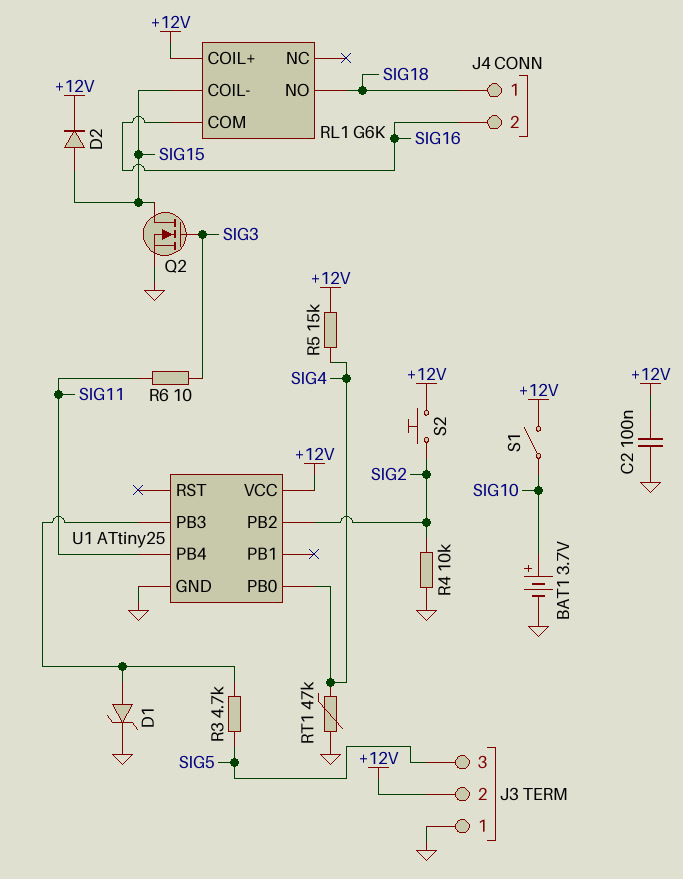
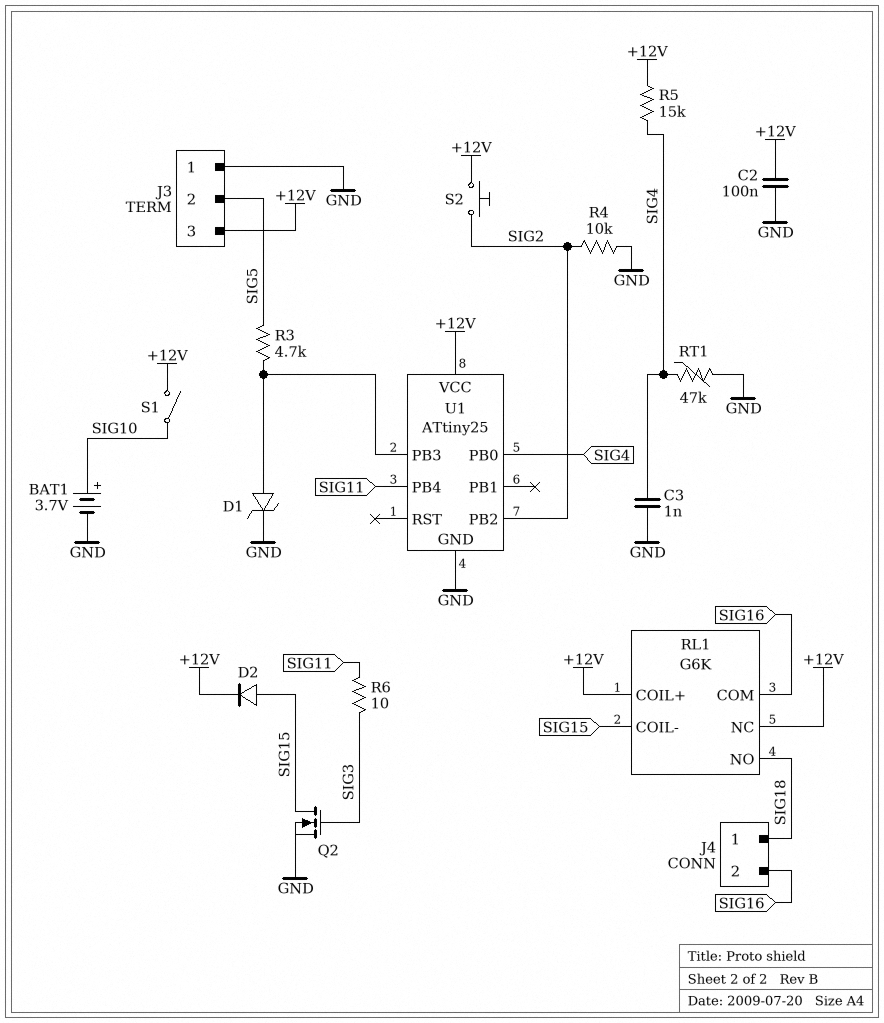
C3: none -> 1nF (GND, SIG4)
J3 pin 2: +12V -> SIG5
J3 pin 3: SIG5 -> +12V
RL1 pin NC: none -> +12V

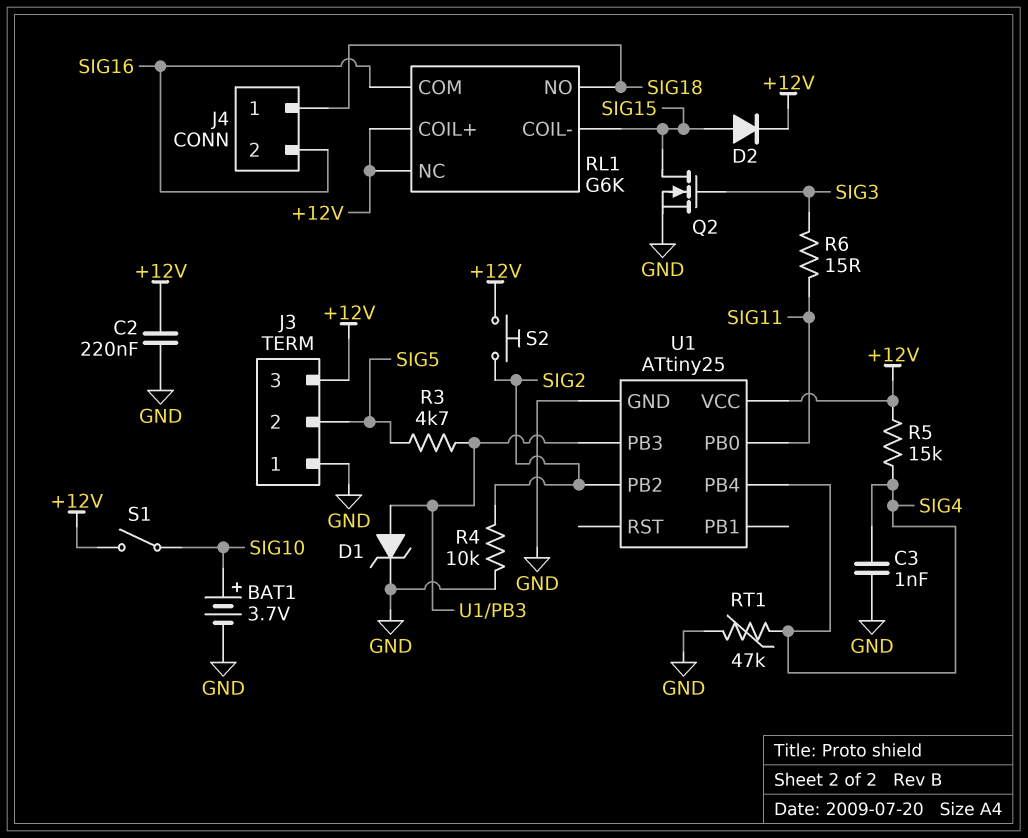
C2: 100nF (+12V, GND) -> 220nF (+12V, GND)
R6: 10 (SIG3, SIG11) -> 15 (SIG3, SIG11)
U1 pin PB0: SIG4 -> SIG11
U1 pin PB4: SIG11 -> SIG4

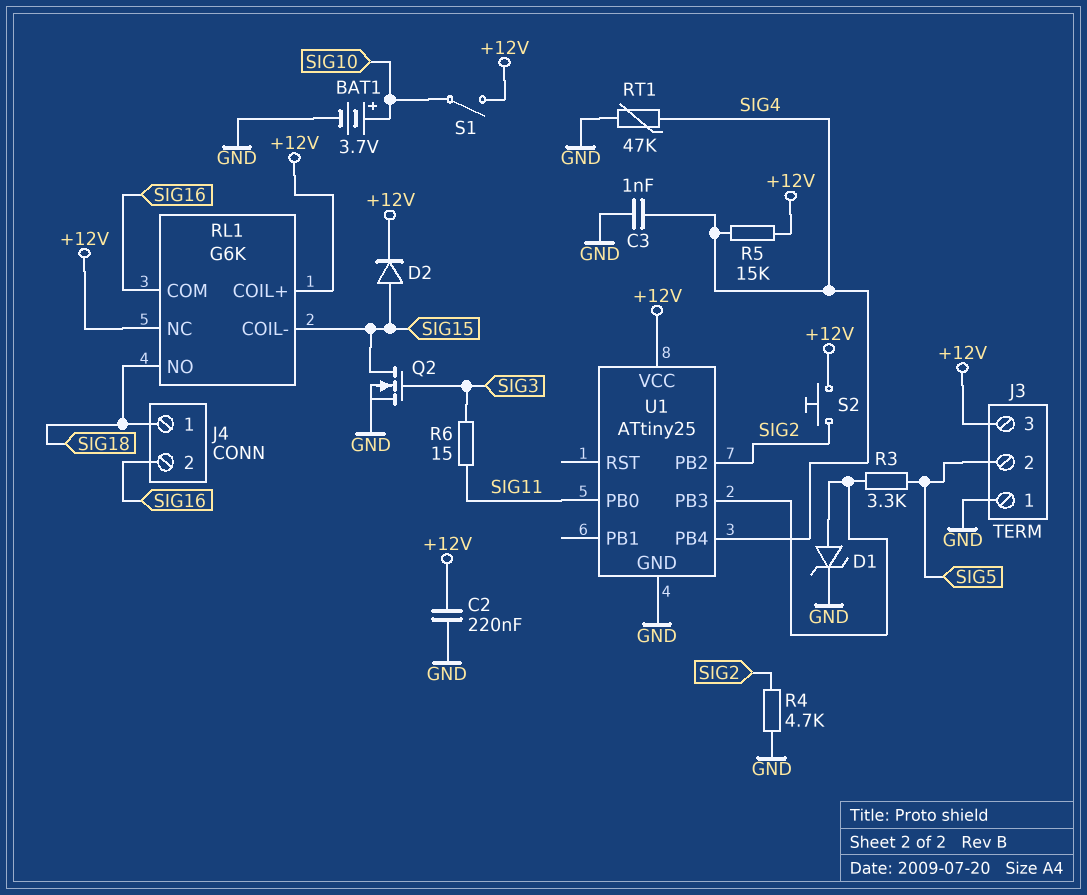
R3: 4.7k (SIG5, U1/PB3) -> 3.3k (SIG5, U1/PB3)
R4: 10k (GND, SIG2) -> 4.7k (GND, SIG2)

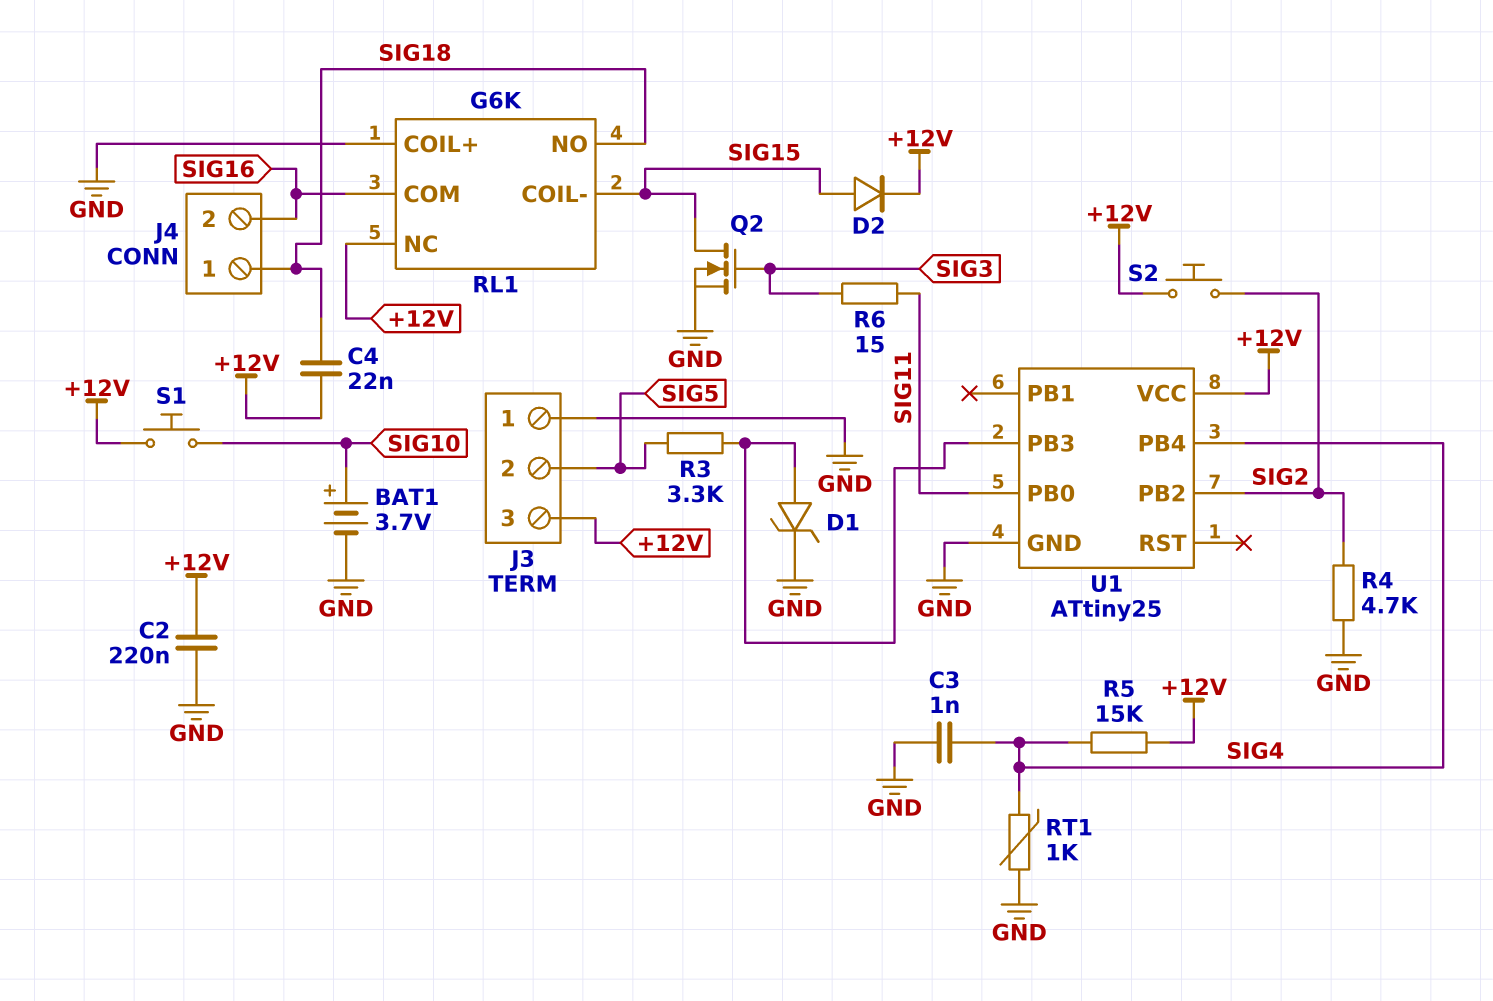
C4: none -> 22nF (+12V, SIG18)
RL1 pin COIL+: +12V -> GND
RT1: 47k (GND, SIG4) -> 1k (GND, SIG4)
S1: switch (+12V, SIG10) -> button (+12V, SIG10)

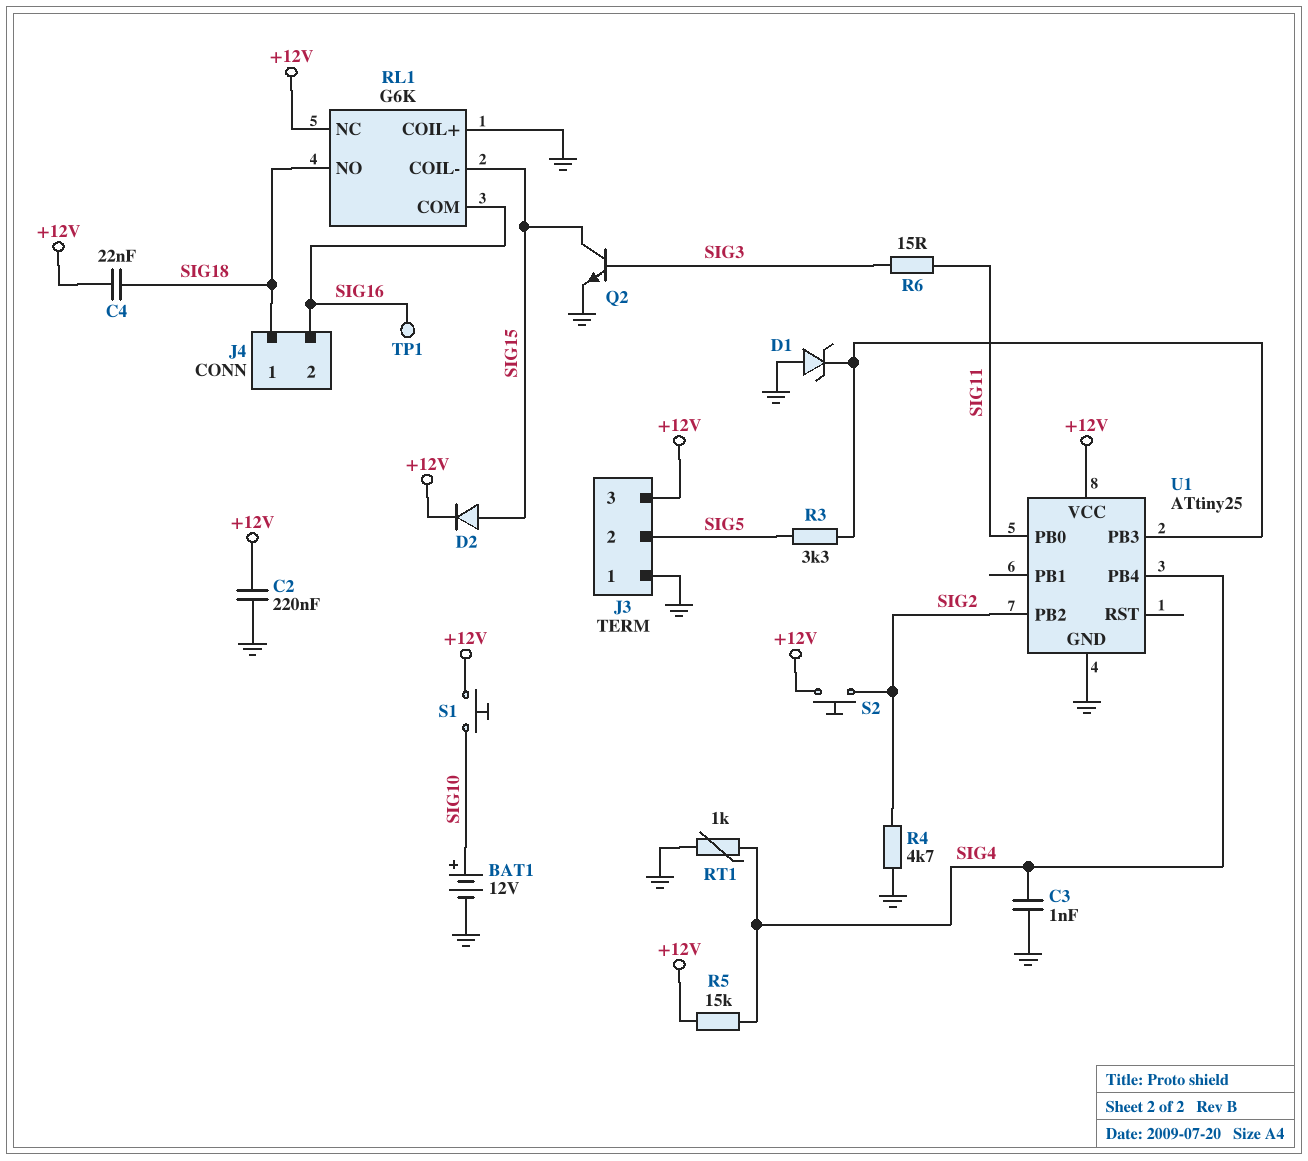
BAT1: 3.7V (plus SIG10, minus GND) -> 12V (plus SIG10, minus GND)
D1: zener (A U1/PB3, K GND) -> zener (A GND, K U1/PB3)
Q2: NMOS (G SIG3, D SIG15, S GND) -> NPN (B SIG3, C SIG15, E GND)
TP1: none -> test point (SIG16)

